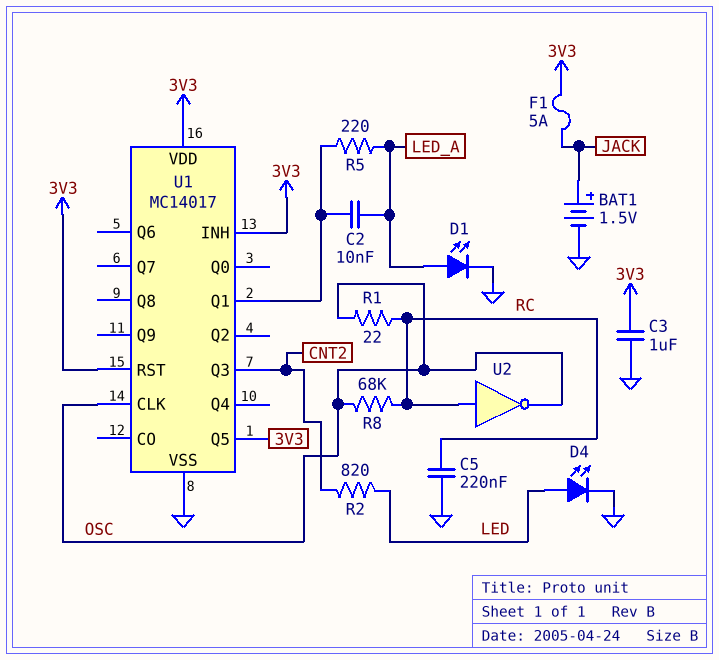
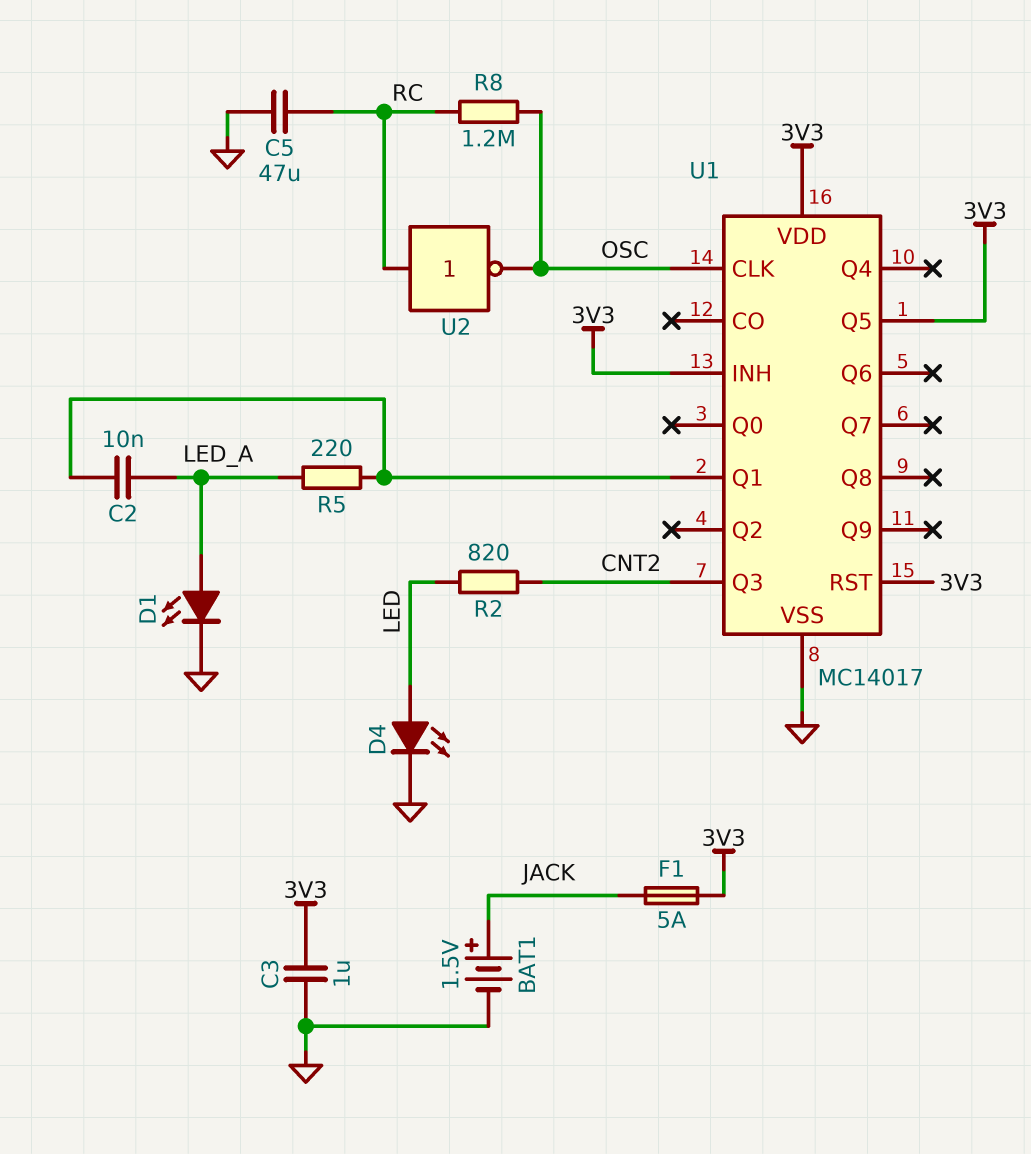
C5: 220nF (GND, RC) -> 47uF (GND, RC)
R1: 22 (OSC, RC) -> none
R8: 68k (OSC, RC) -> 1.2M (OSC, RC)

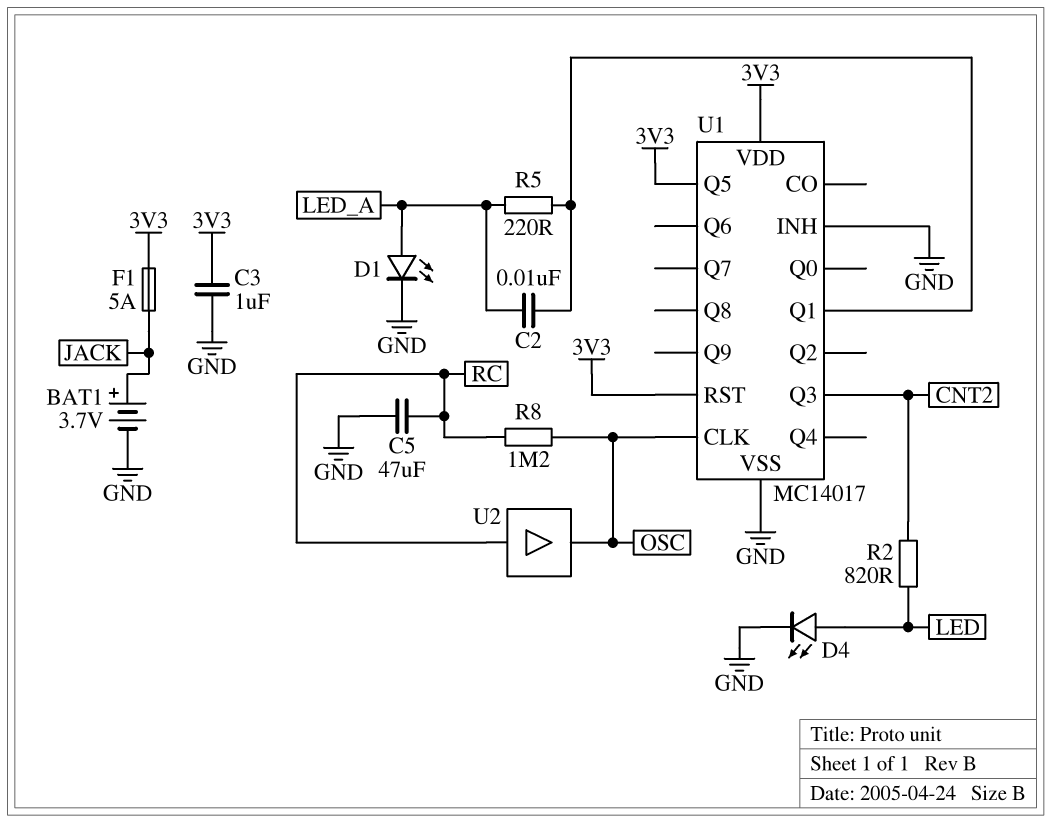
BAT1: 1.5V (plus JACK, minus GND) -> 3.7V (plus JACK, minus GND)
U1 pin INH: 3V3 -> GND
U2: NOT (in RC, out OSC) -> buffer (in RC, out OSC)

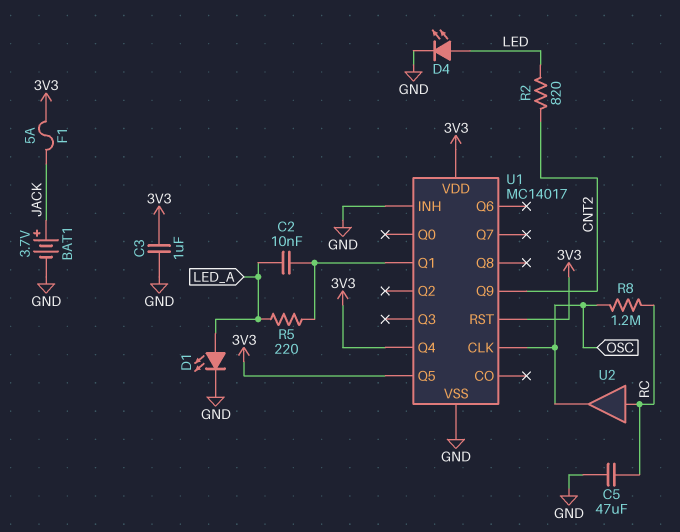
U1 pin Q3: CNT2 -> none
U1 pin Q4: none -> 3V3
U1 pin Q9: none -> CNT2

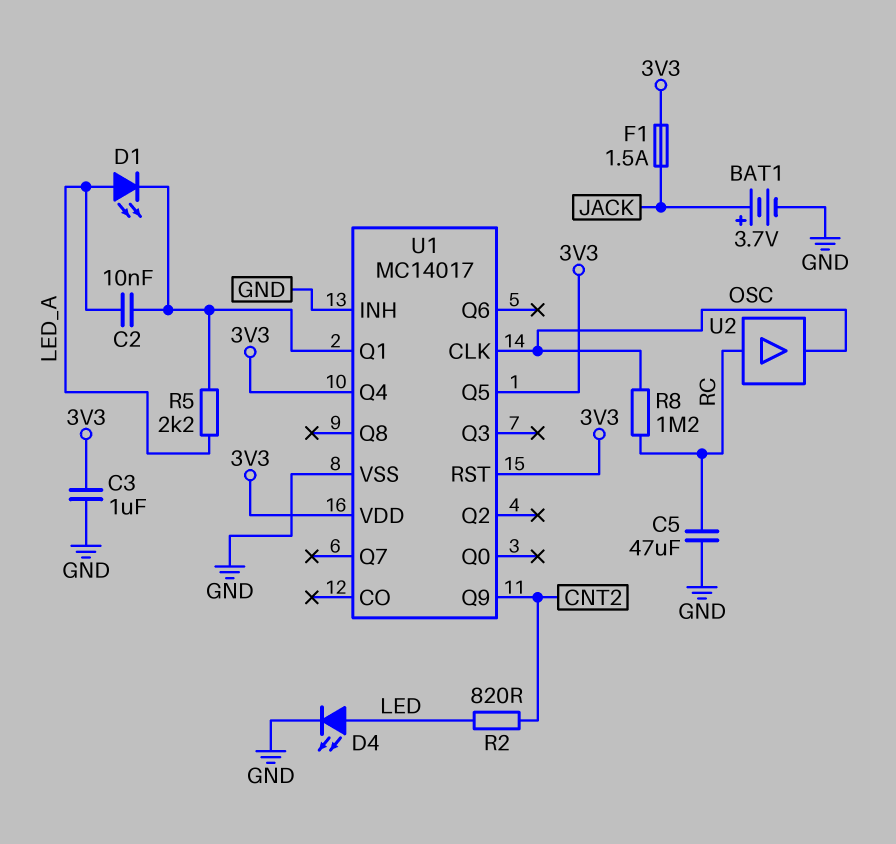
D1: LED (A LED_A, K GND) -> LED (A LED_A, K U1/Q1)
F1: 5A (3V3, JACK) -> 1.5A (3V3, JACK)
R5: 220 (LED_A, U1/Q1) -> 2.2k (LED_A, U1/Q1)

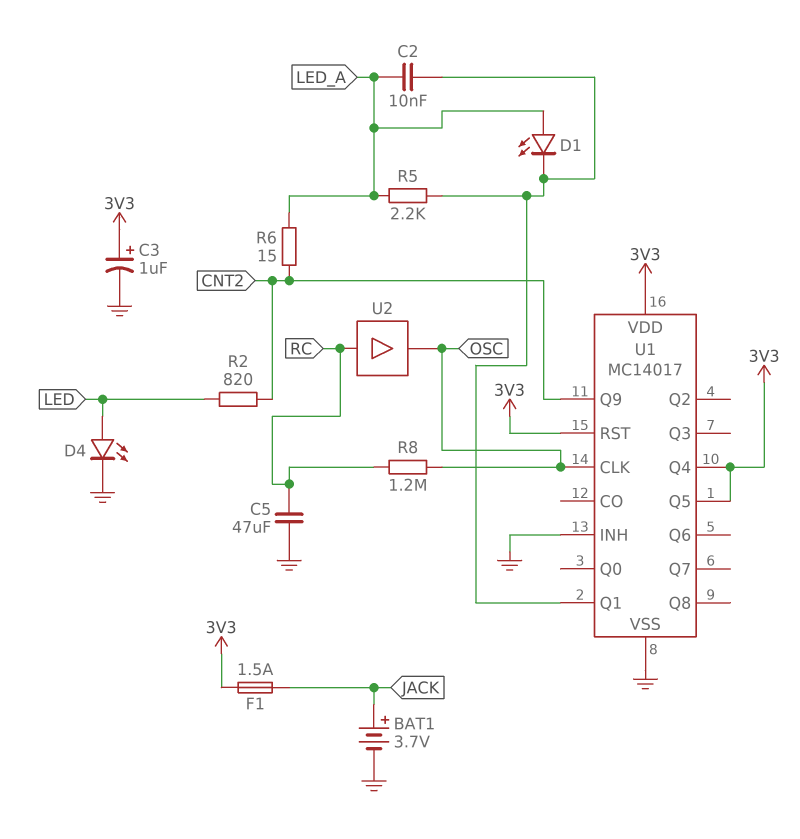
C3: 1uF (3V3, GND) -> 1uF (plus 3V3, minus GND)
R6: none -> 15 (CNT2, LED_A)

